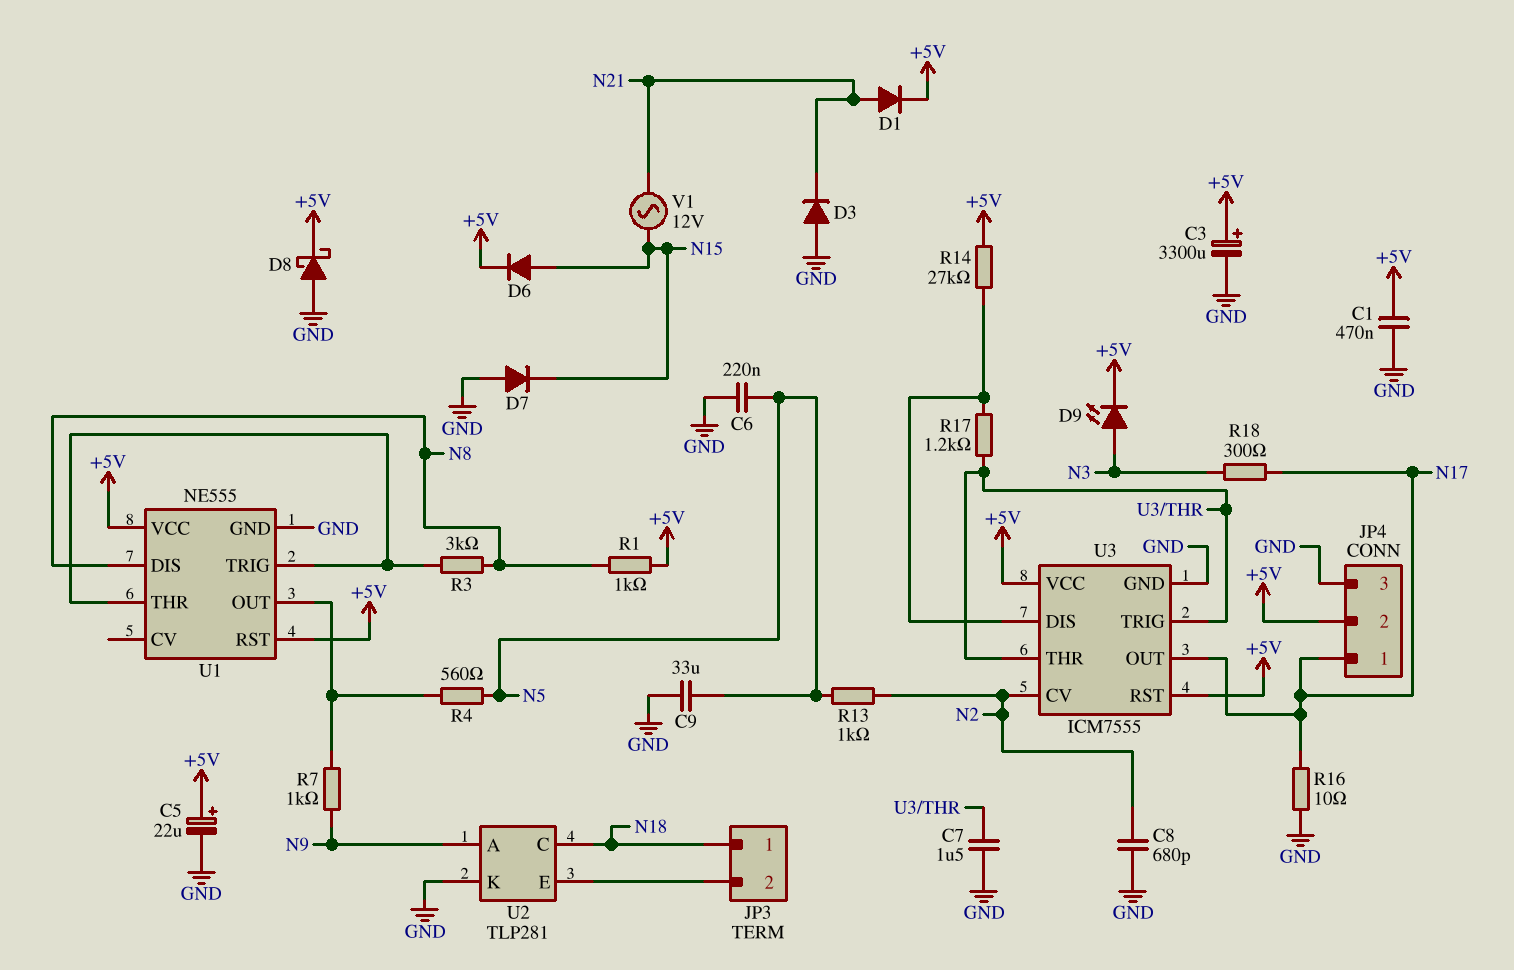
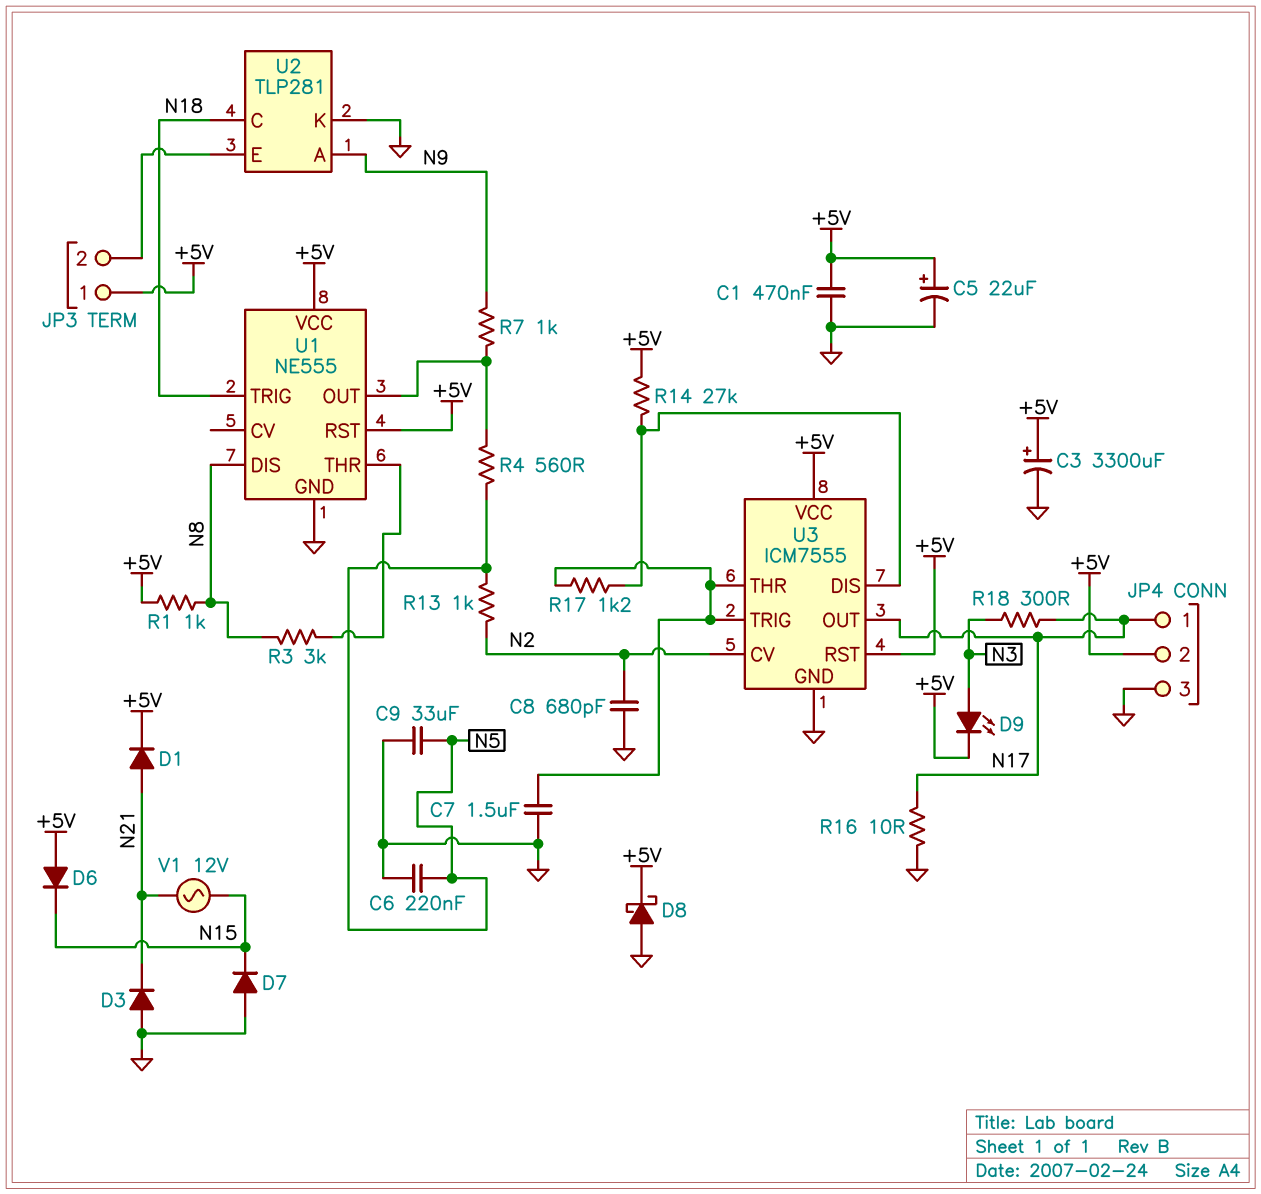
D6: diode (A N15, K +5V) -> diode (A +5V, K N15)
JP3 pin 1: N18 -> +5V
U1 pin TRIG: U1/THR -> N18

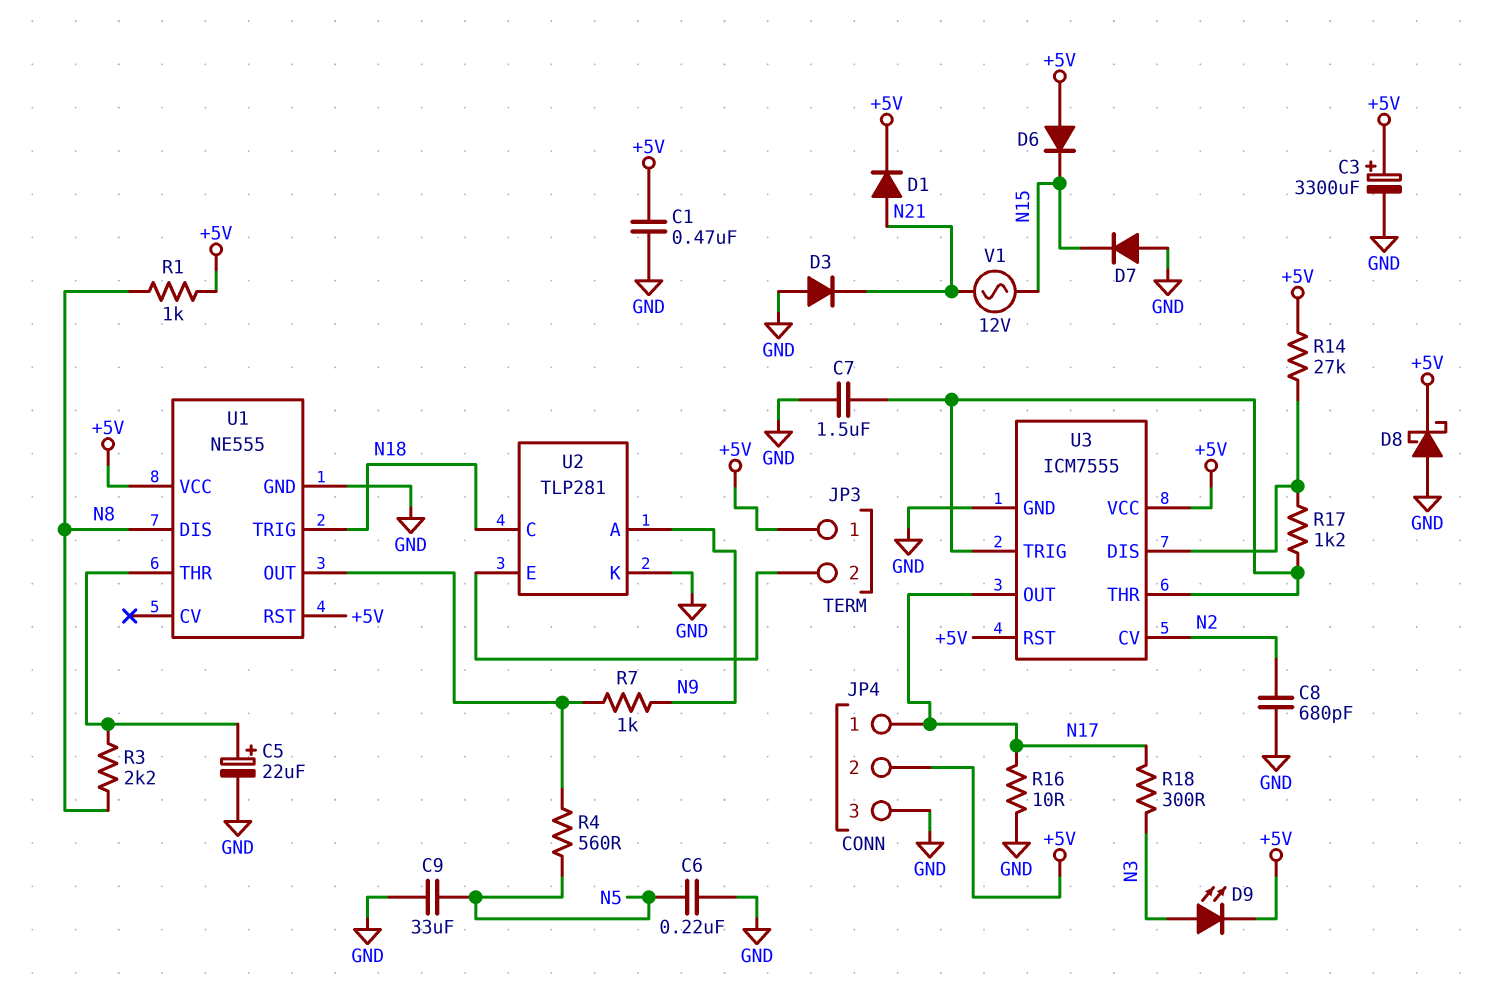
C5: 22uF (plus +5V, minus GND) -> 22uF (plus U1/THR, minus GND)
R3: 3k (N8, U1/THR) -> 2.2k (N8, U1/THR)
R13: 1k (N2, N5) -> none

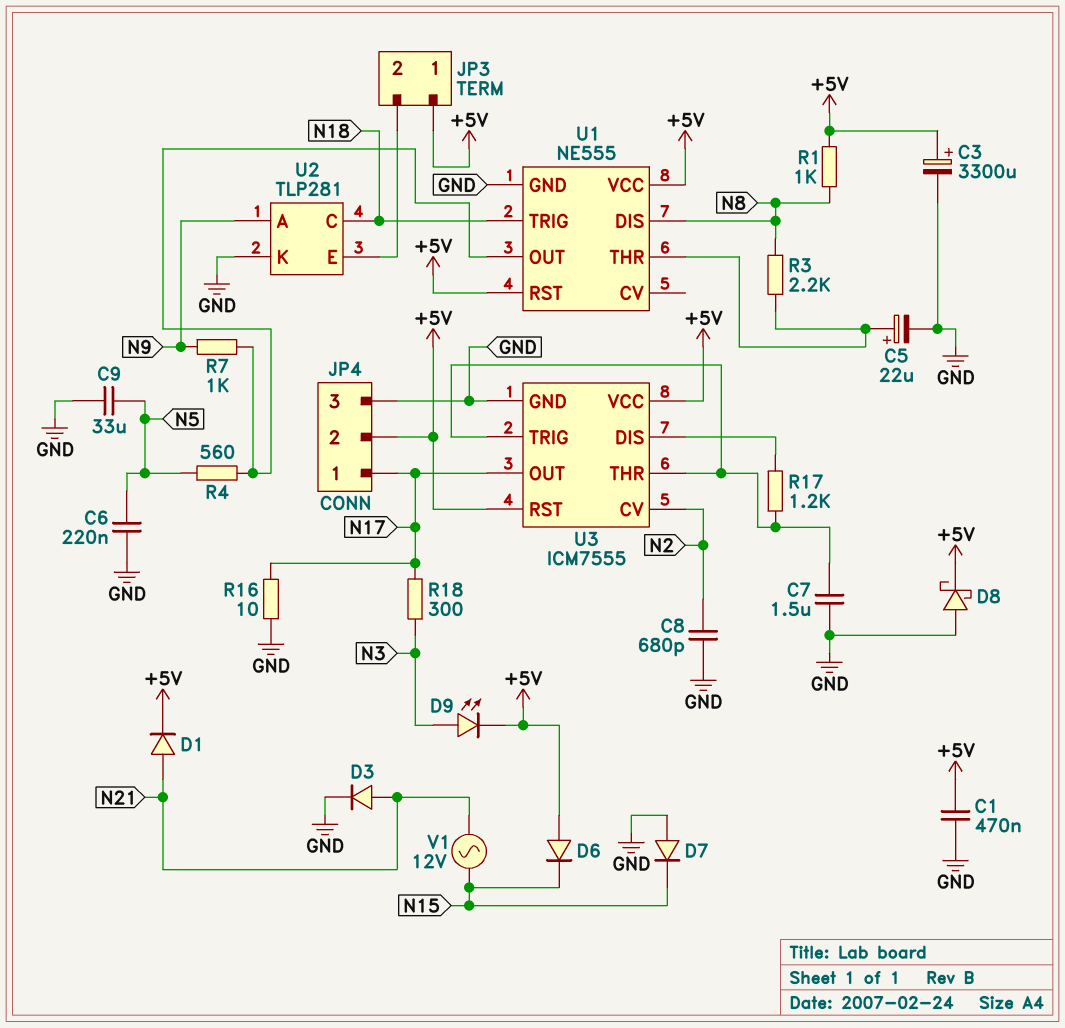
D3: diode (A GND, K N21) -> diode (A N21, K GND)
R14: 27k (+5V, U3/DIS) -> none

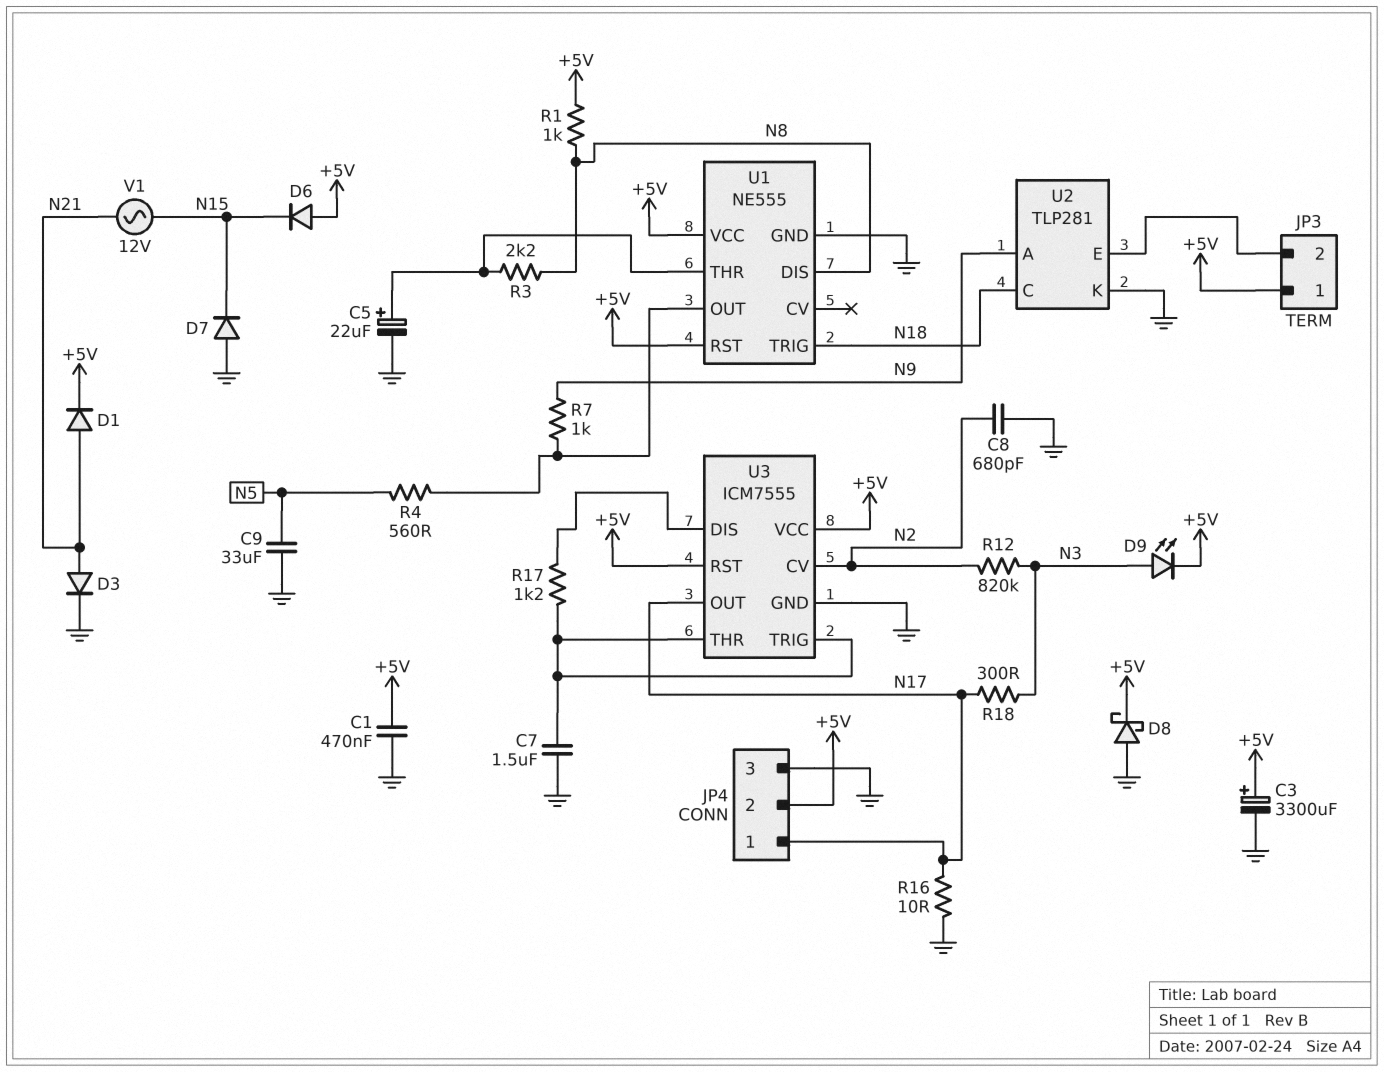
C6: 220nF (GND, N5) -> none
R12: none -> 820k (N2, N3)

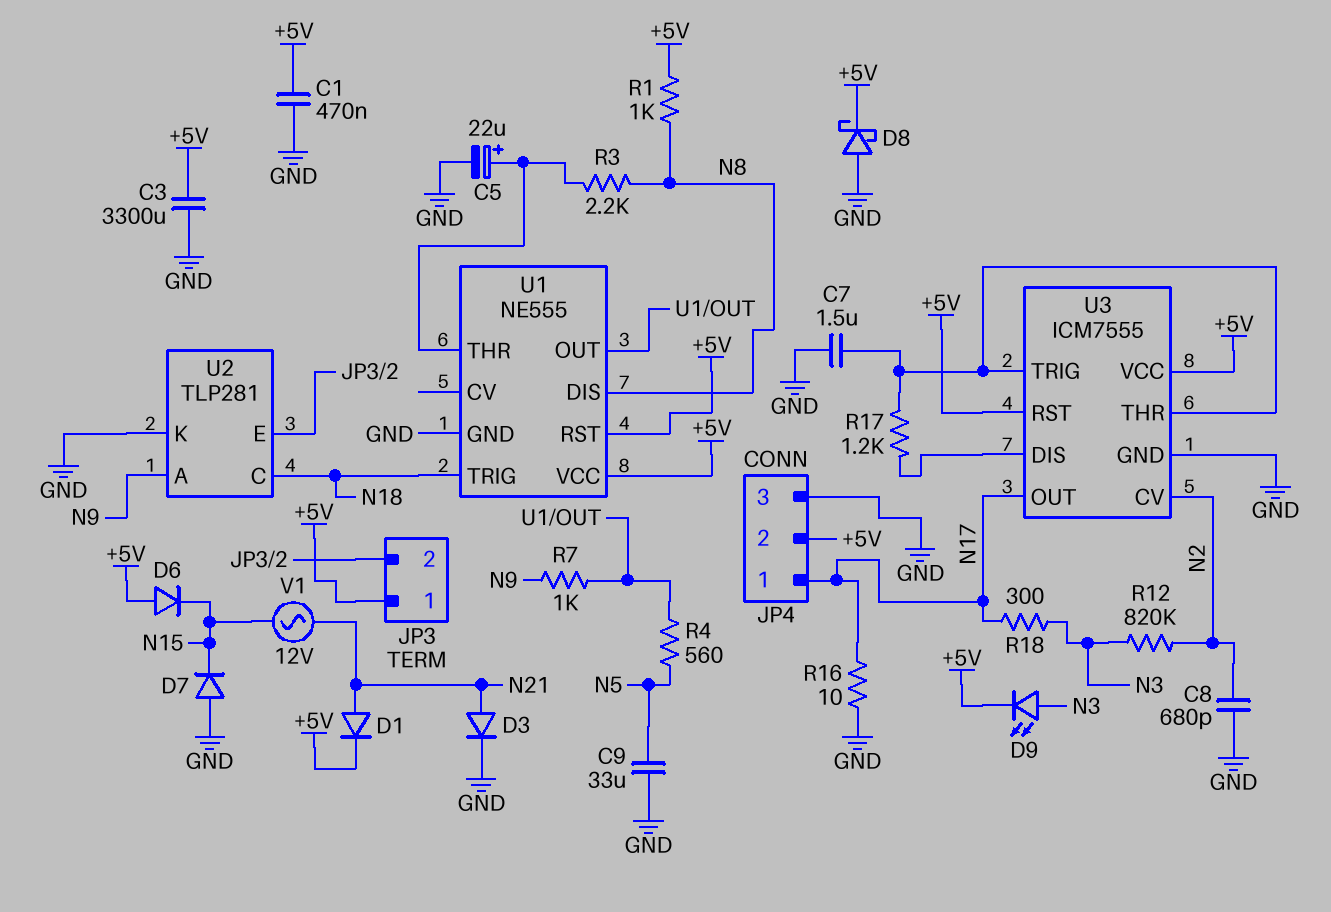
C3: 3300uF (plus +5V, minus GND) -> 3300uF (+5V, GND)

